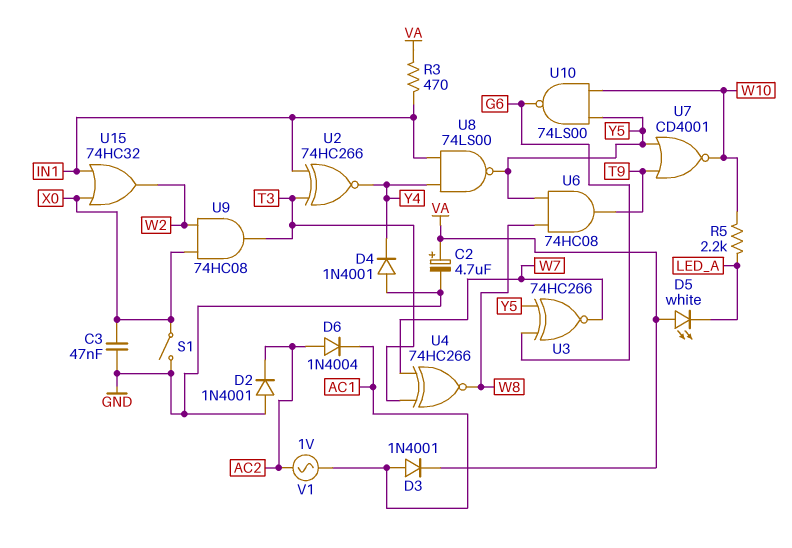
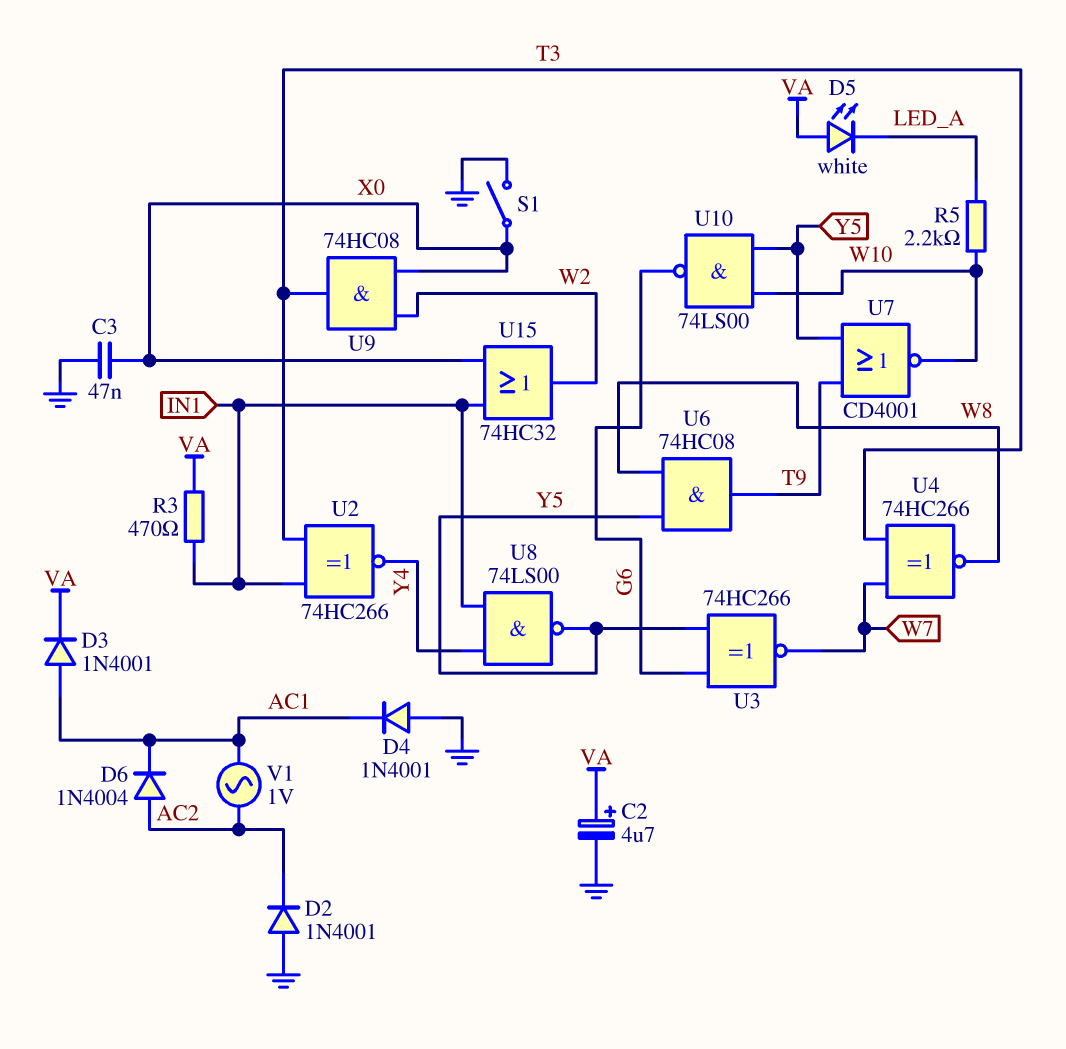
D4: diode 1N4001 (A GND, K Y4) -> diode 1N4001 (A GND, K AC1)

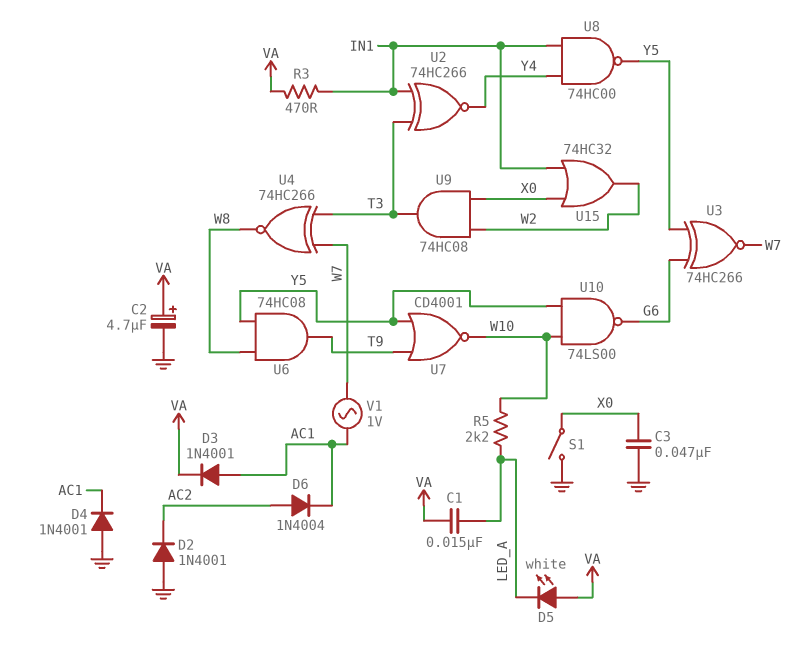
C1: none -> 15nF (LED_A, VA)
U8: NAND 74LS00 (in IN1, in Y4, out Y5) -> NAND 74HC00 (in IN1, in Y4, out Y5)
V1: AC 1V (AC1, AC2) -> AC 1V (AC1, W7)

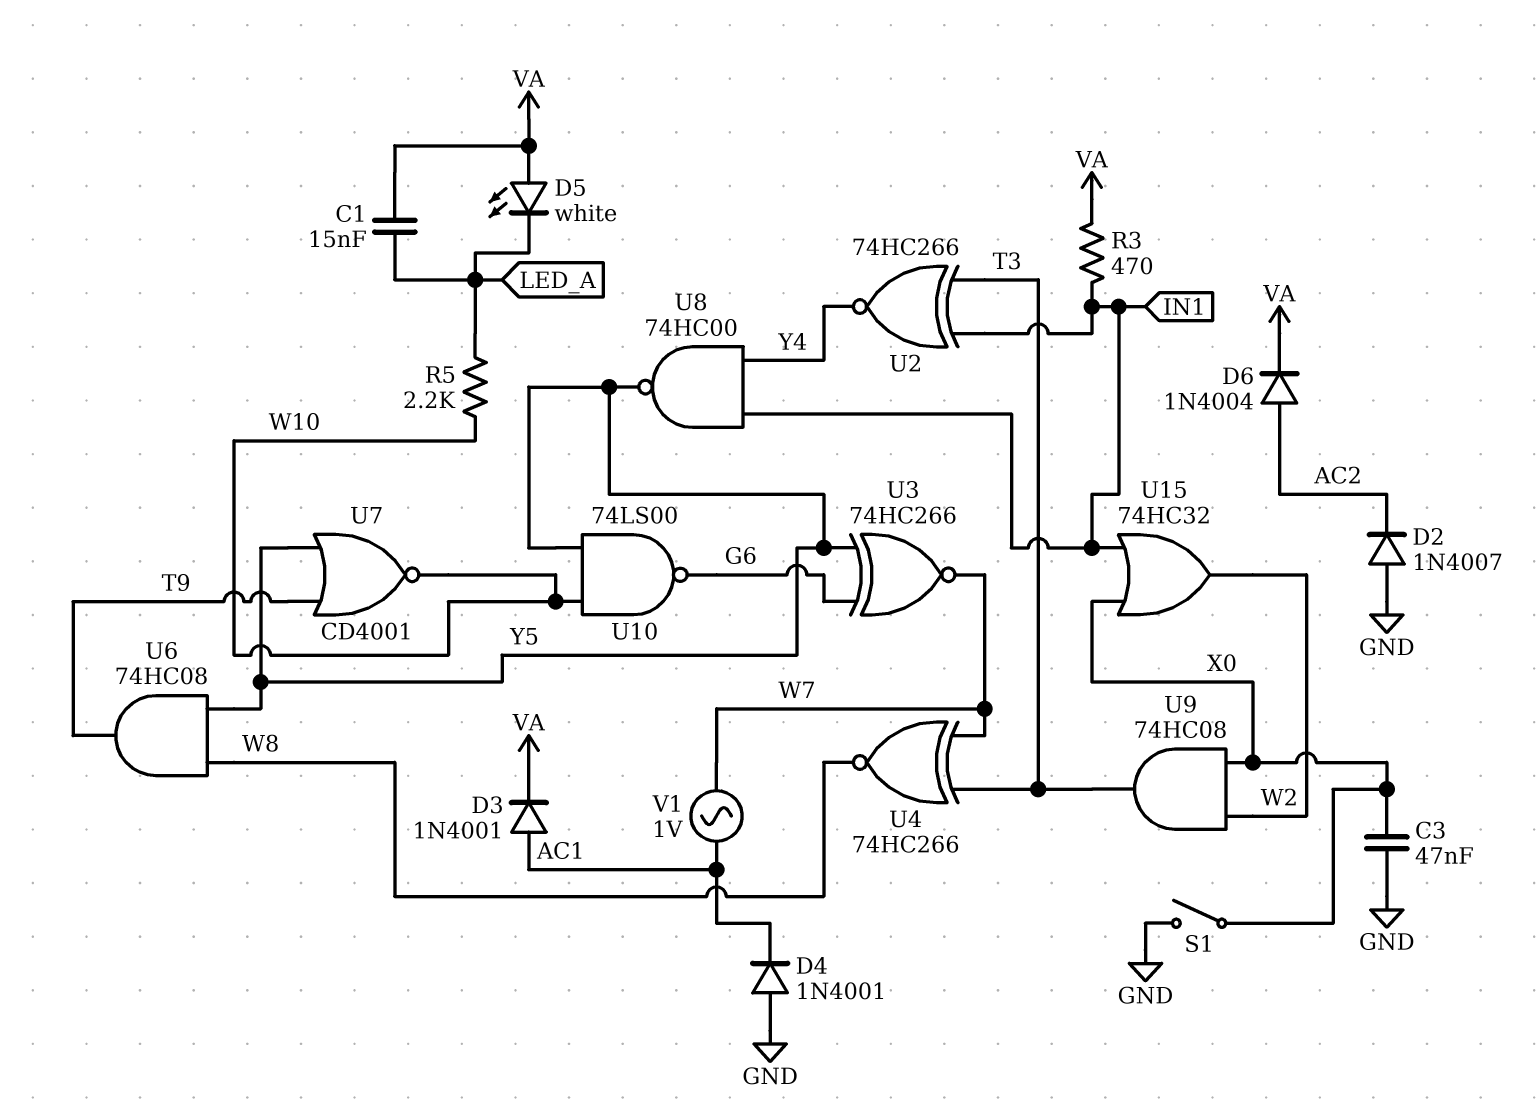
C2: 4.7uF (plus VA, minus GND) -> none
D2: diode 1N4001 (A GND, K AC2) -> diode 1N4007 (A GND, K AC2)
D6: diode 1N4004 (A AC2, K AC1) -> diode 1N4004 (A AC2, K VA)

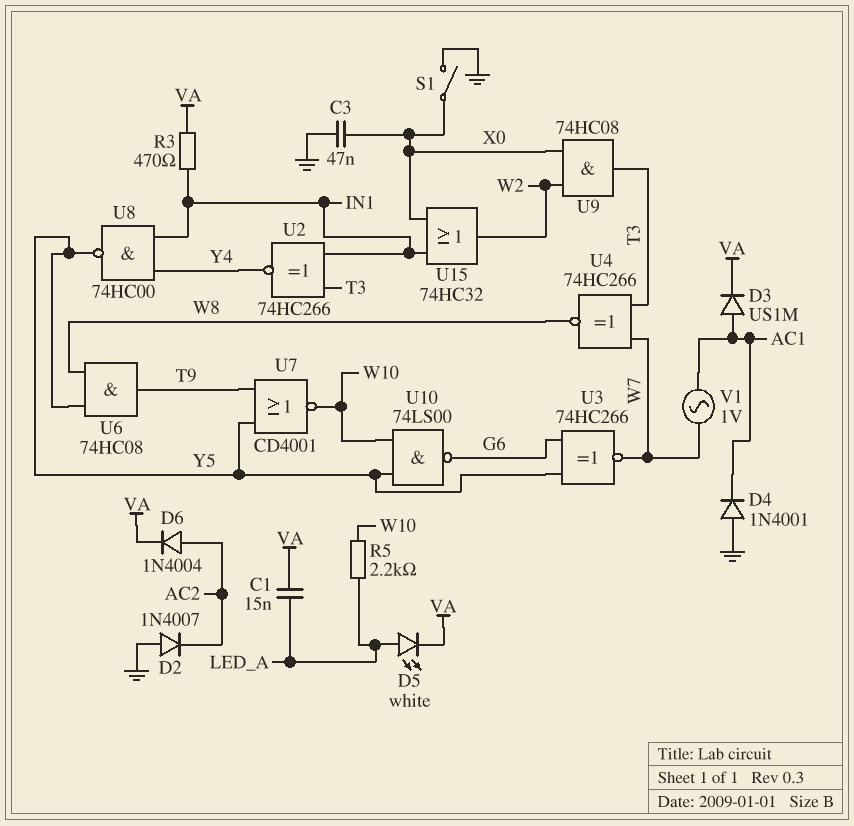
D3: diode 1N4001 (A AC1, K VA) -> diode US1M (A AC1, K VA)
D5: LED white (A VA, K LED_A) -> LED white (A LED_A, K VA)

